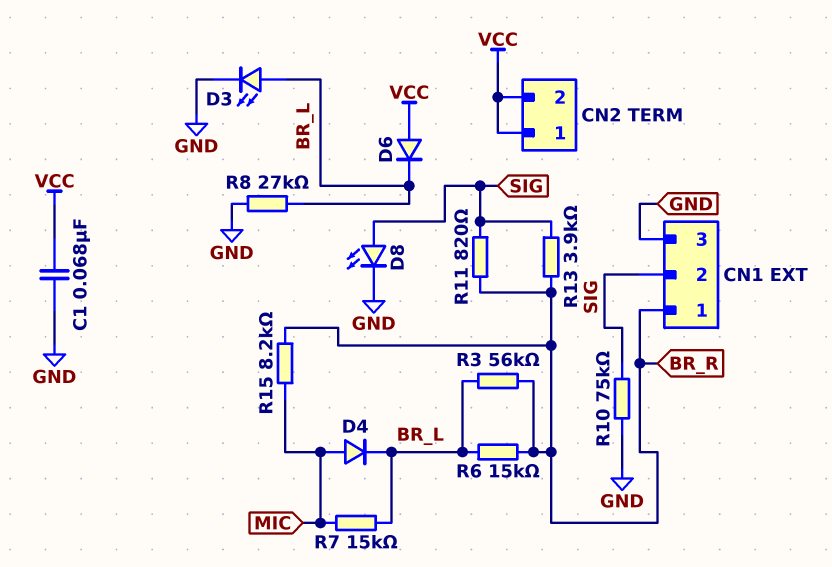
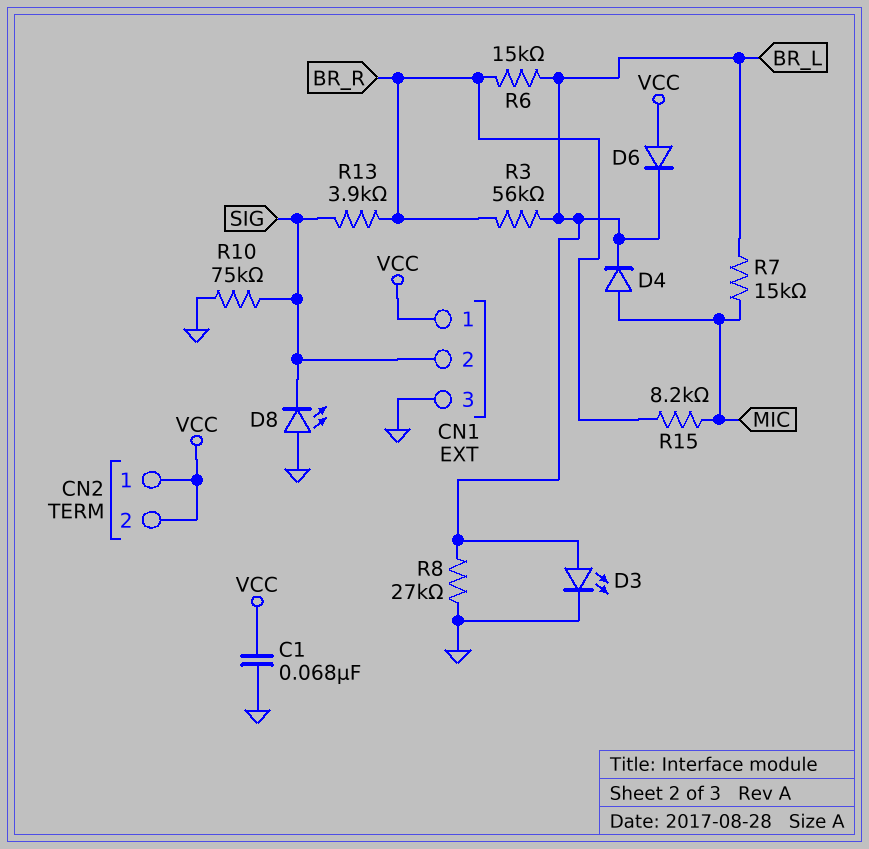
CN1 pin 1: BR_R -> VCC
D8: LED (A SIG, K GND) -> LED (A GND, K SIG)
R11: 820 (BR_R, SIG) -> none

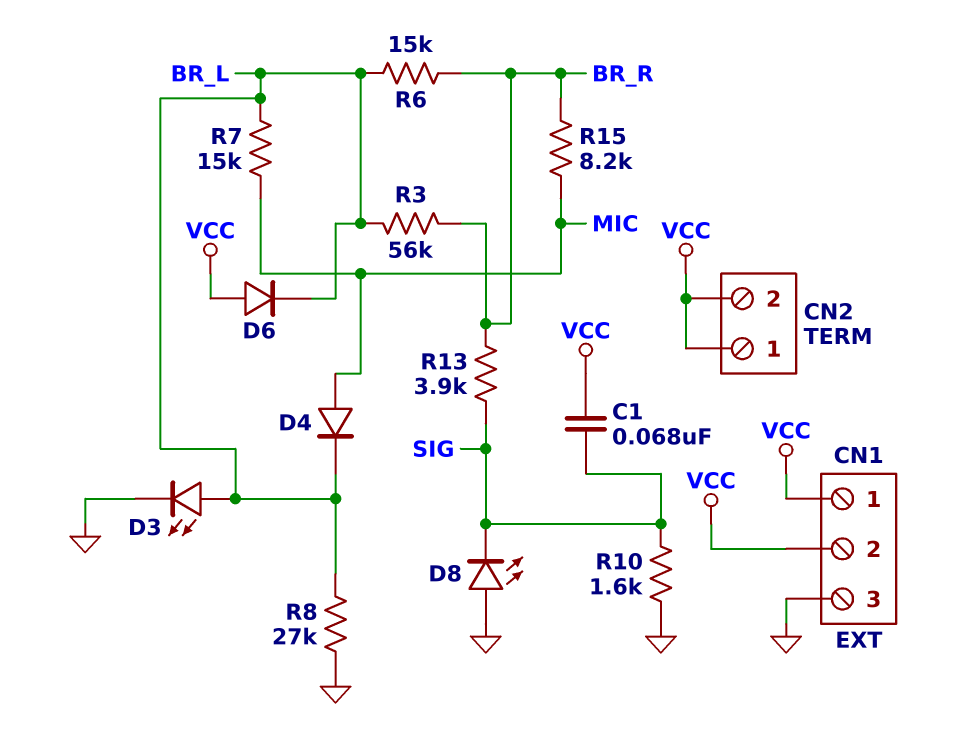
C1: 68nF (GND, VCC) -> 68nF (SIG, VCC)
CN1 pin 2: SIG -> VCC
R10: 75k (GND, SIG) -> 1.6k (GND, SIG)

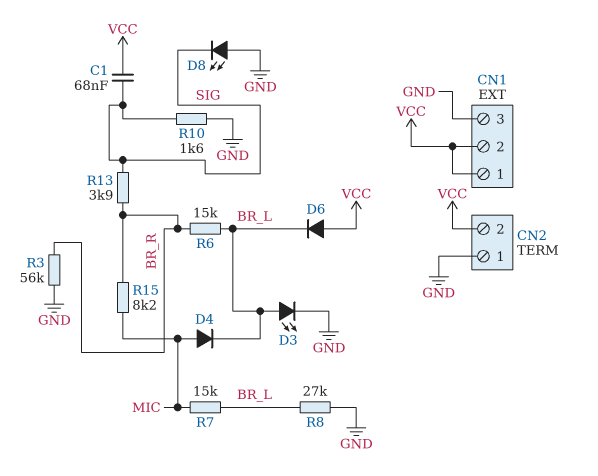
CN2 pin 1: VCC -> GND
R3: 56k (BR_L, BR_R) -> 56k (BR_R, GND)

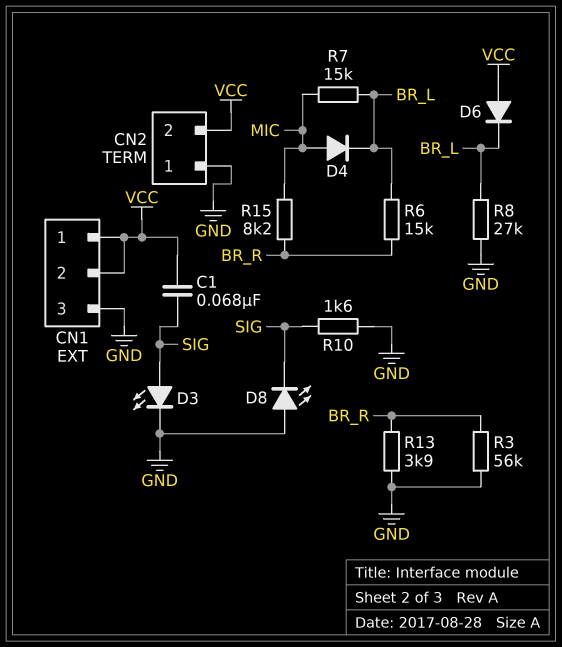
D3: LED (A BR_L, K GND) -> LED (A SIG, K GND)
R13: 3.9k (BR_R, SIG) -> 3.9k (BR_R, GND)

